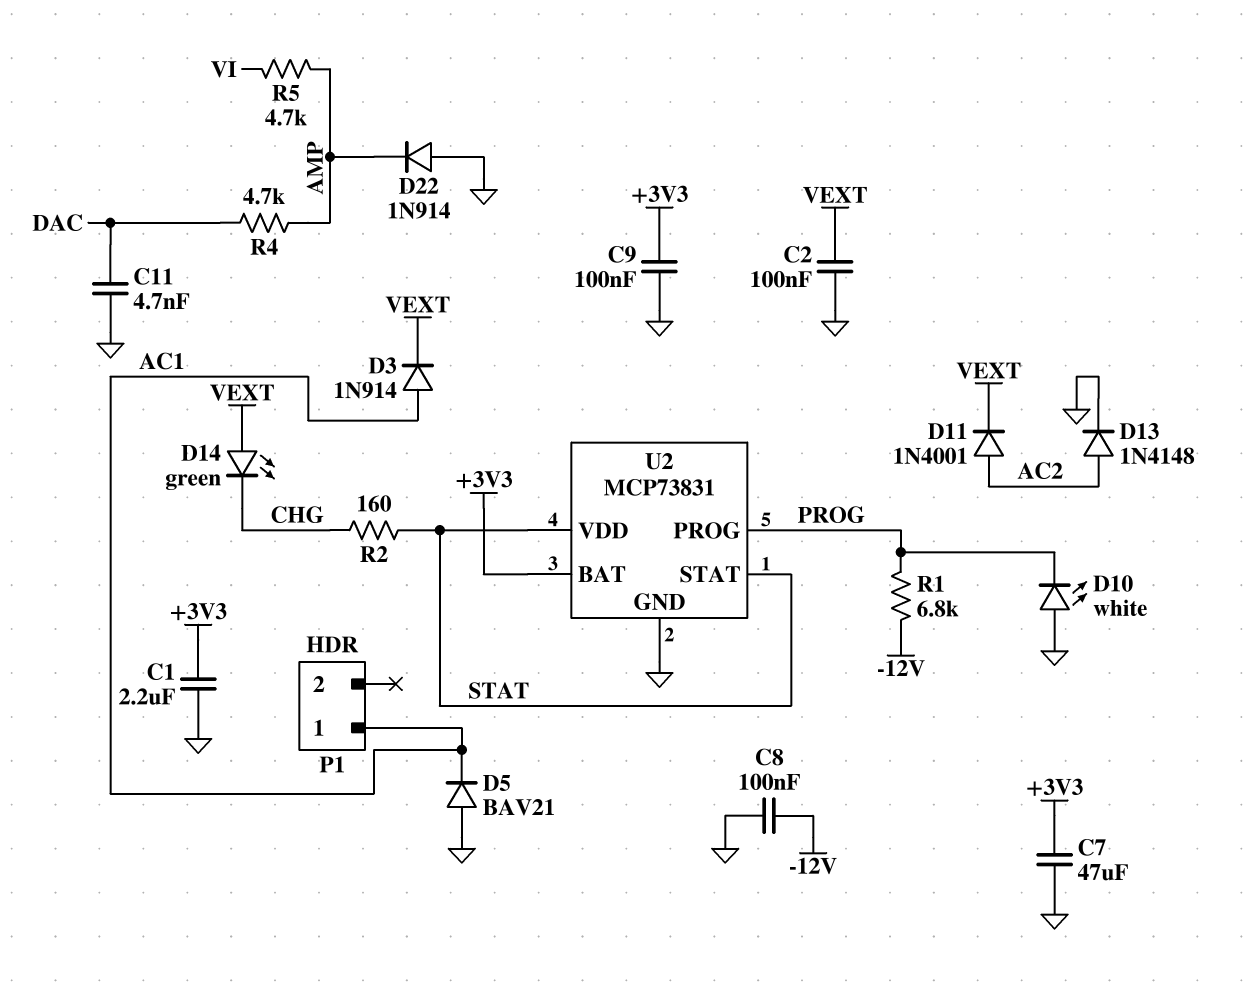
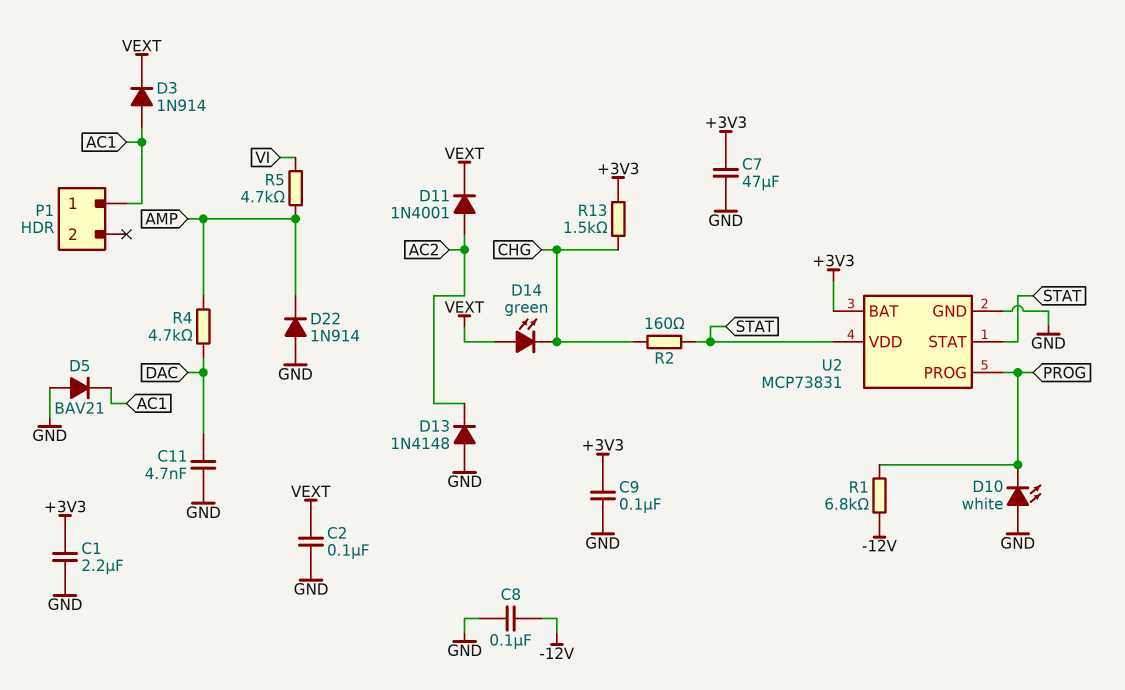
D13: diode 1N4148 (A AC2, K GND) -> diode 1N4148 (A GND, K AC2)
R13: none -> 1.5k (+3V3, CHG)

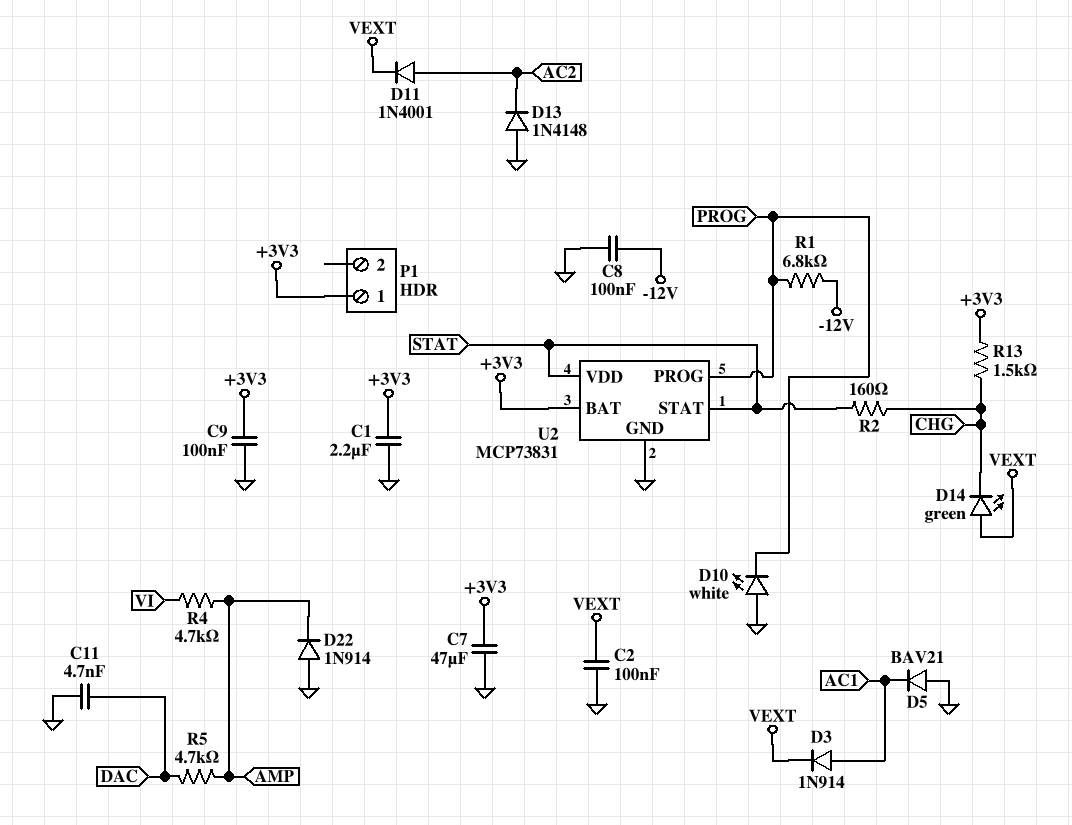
P1 pin 1: AC1 -> +3V3
R4: 4.7k (AMP, DAC) -> 4.7k (AMP, VI)
R5: 4.7k (AMP, VI) -> 4.7k (AMP, DAC)

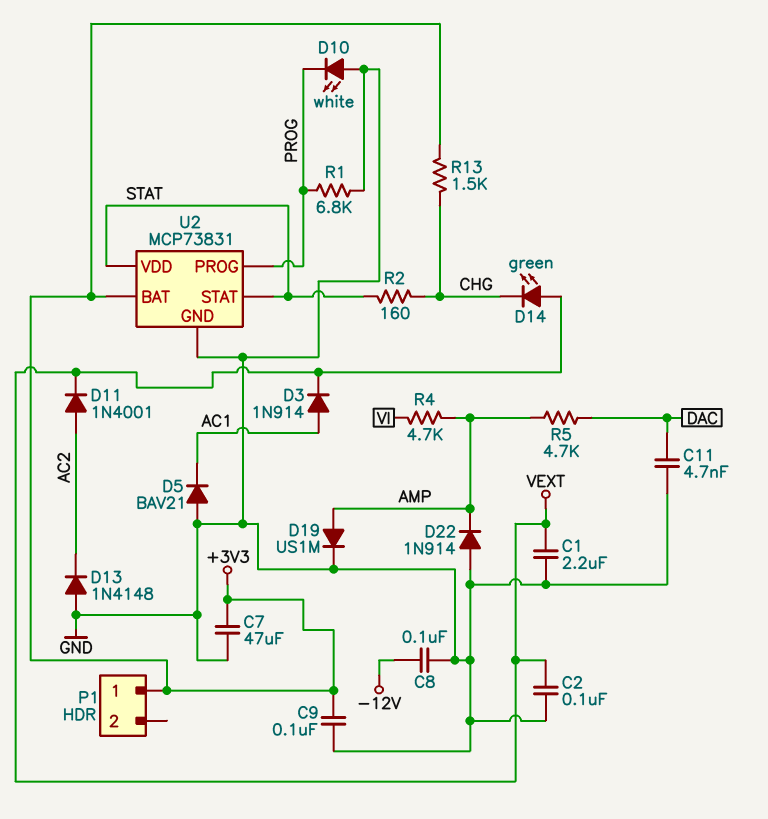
C1: 2.2uF (+3V3, GND) -> 2.2uF (GND, VEXT)
D19: none -> diode US1M (A AMP, K GND)
R1: 6.8k (-12V, PROG) -> 6.8k (GND, PROG)

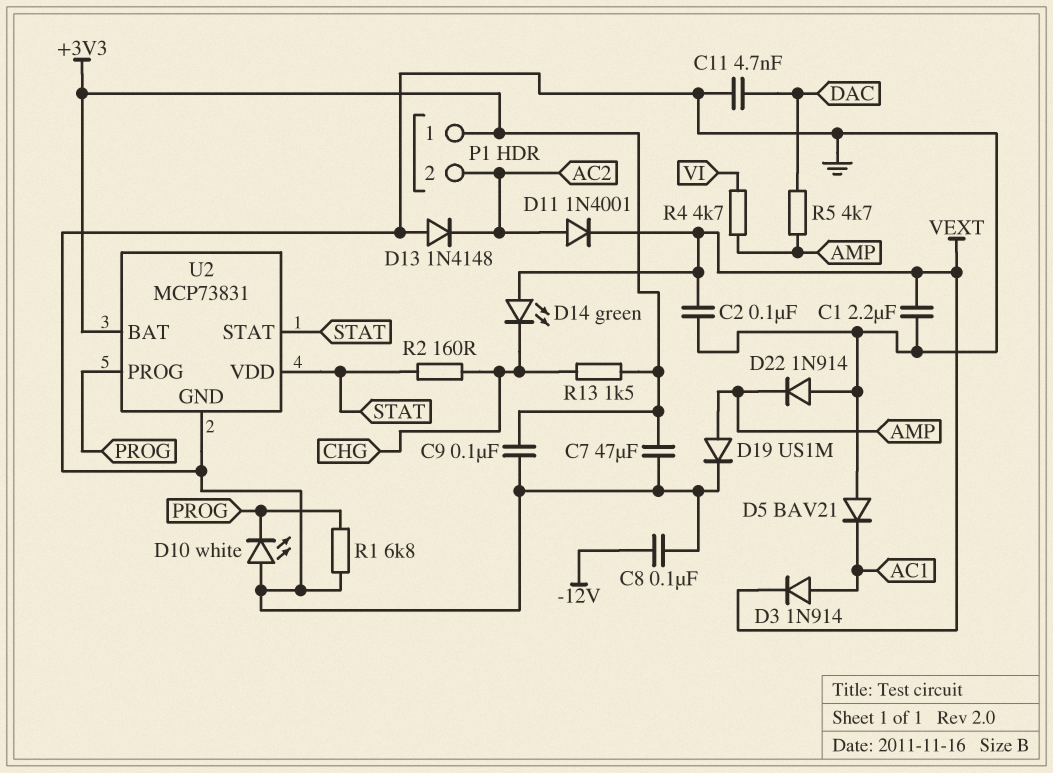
P1 pin 2: none -> AC2

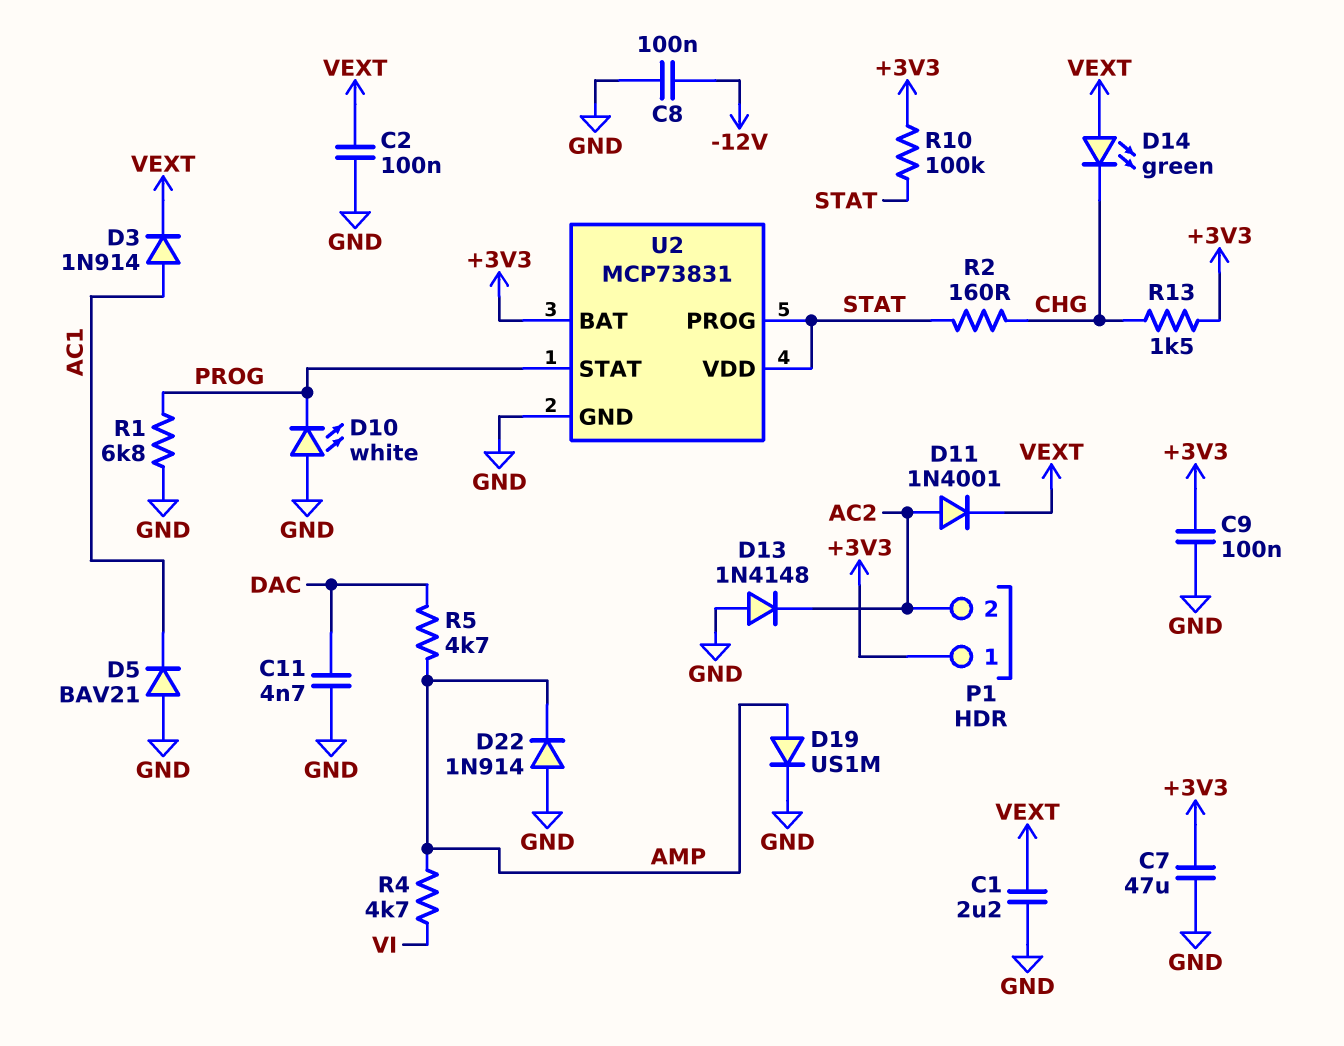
R10: none -> 100k (+3V3, STAT)
U2 pin PROG: PROG -> STAT
U2 pin STAT: STAT -> PROG

